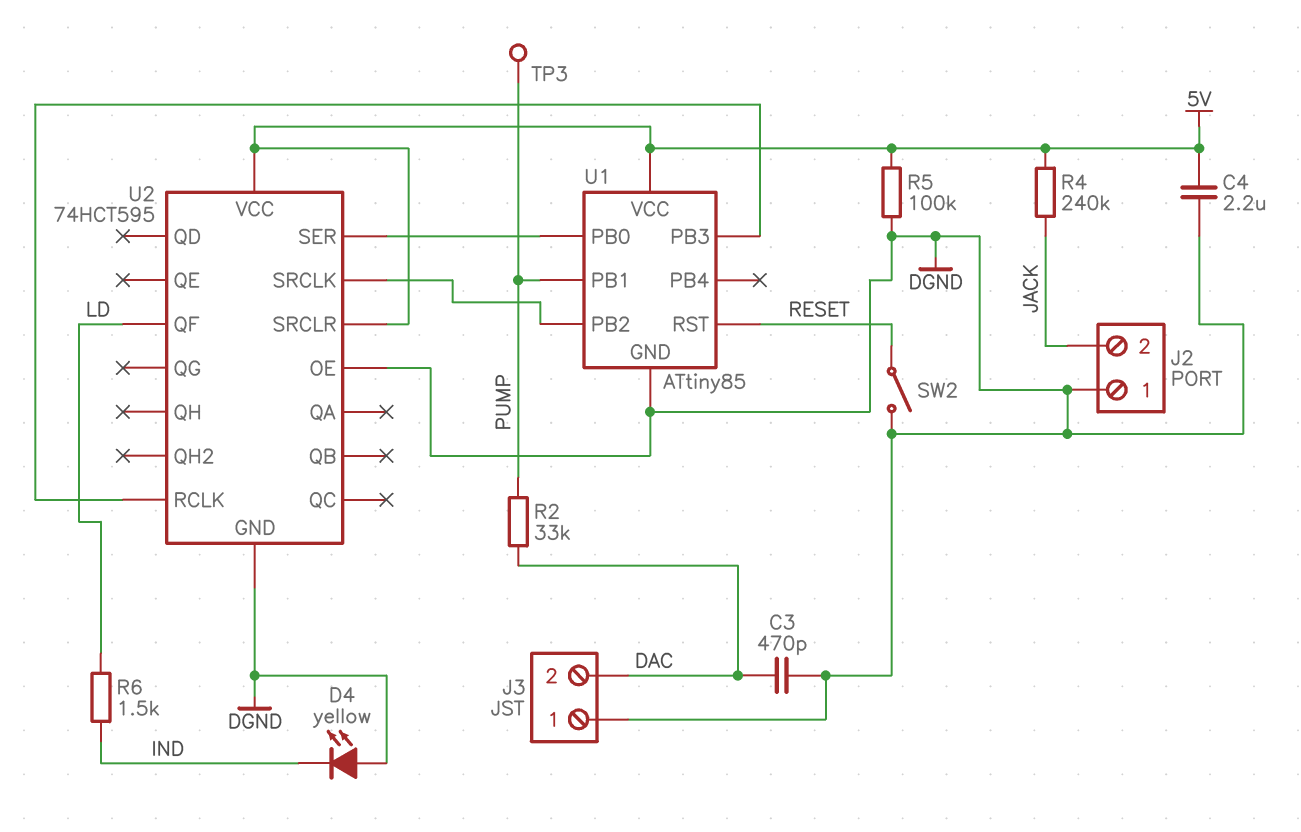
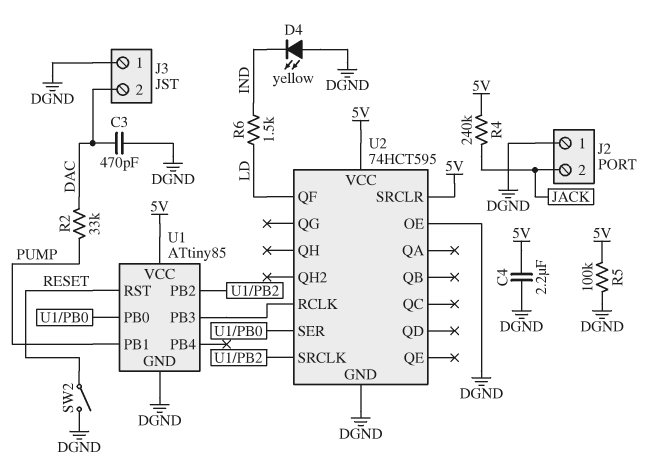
TP3: test point (PUMP) -> none

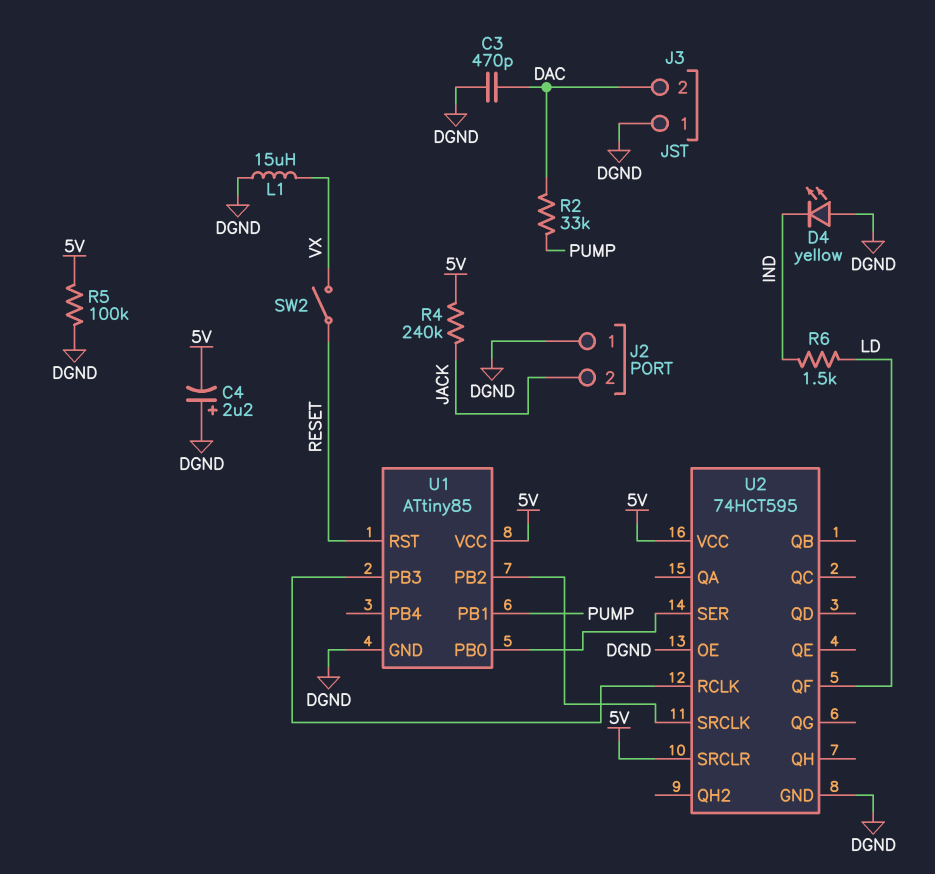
C4: 2.2uF (5V, DGND) -> 2.2uF (plus DGND, minus 5V)
L1: none -> 15uH (DGND, VX)
SW2: switch (DGND, RESET) -> switch (RESET, VX)

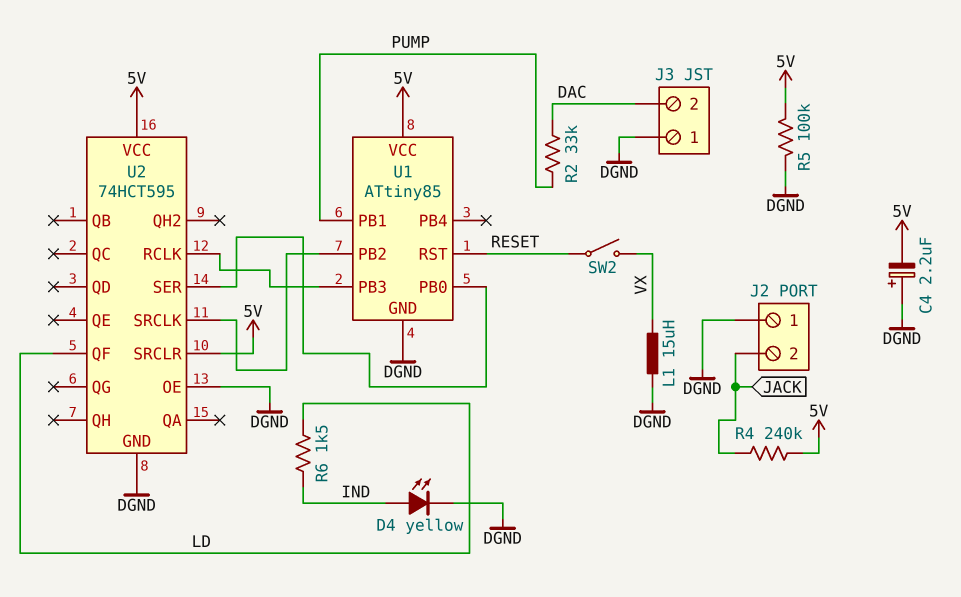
C3: 470pF (DAC, DGND) -> none
D4: LED yellow (A DGND, K IND) -> LED yellow (A IND, K DGND)

